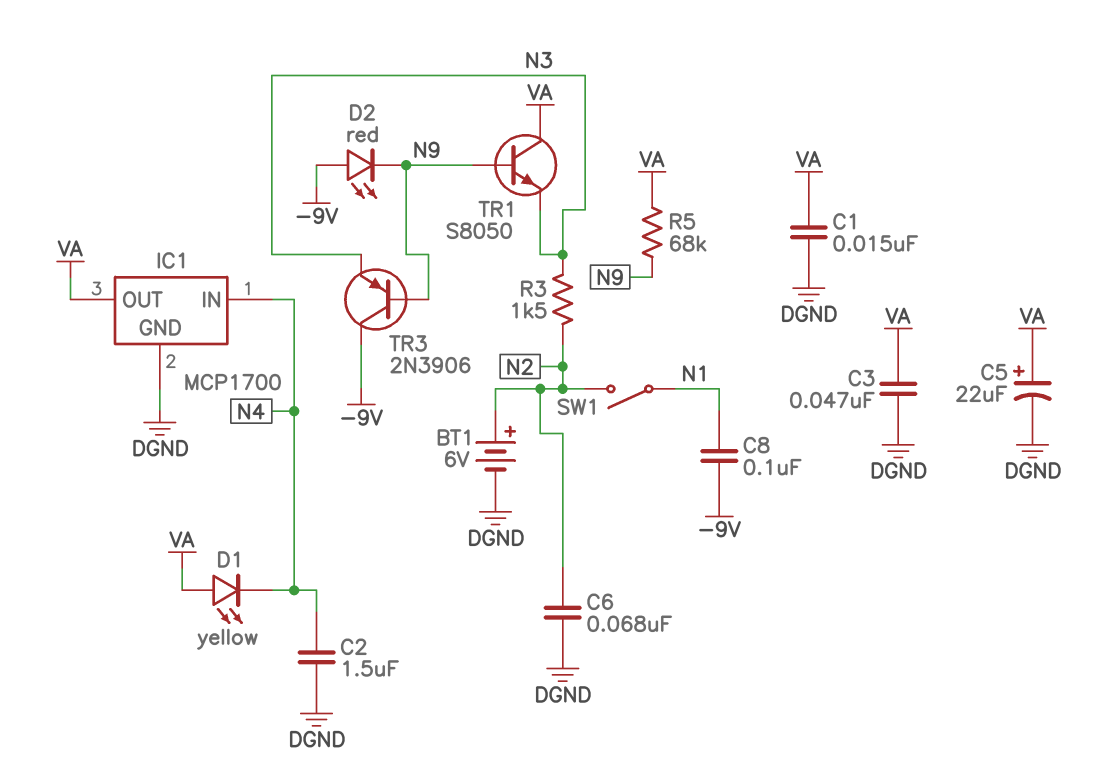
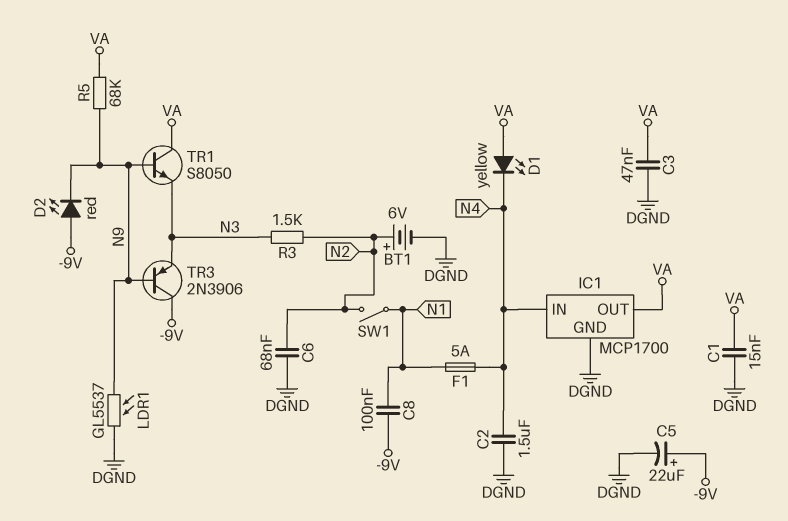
C5: 22uF (plus VA, minus DGND) -> 22uF (plus -9V, minus DGND)
F1: none -> 5A (N1, N4)
LDR1: none -> GL5537 (DGND, N9)

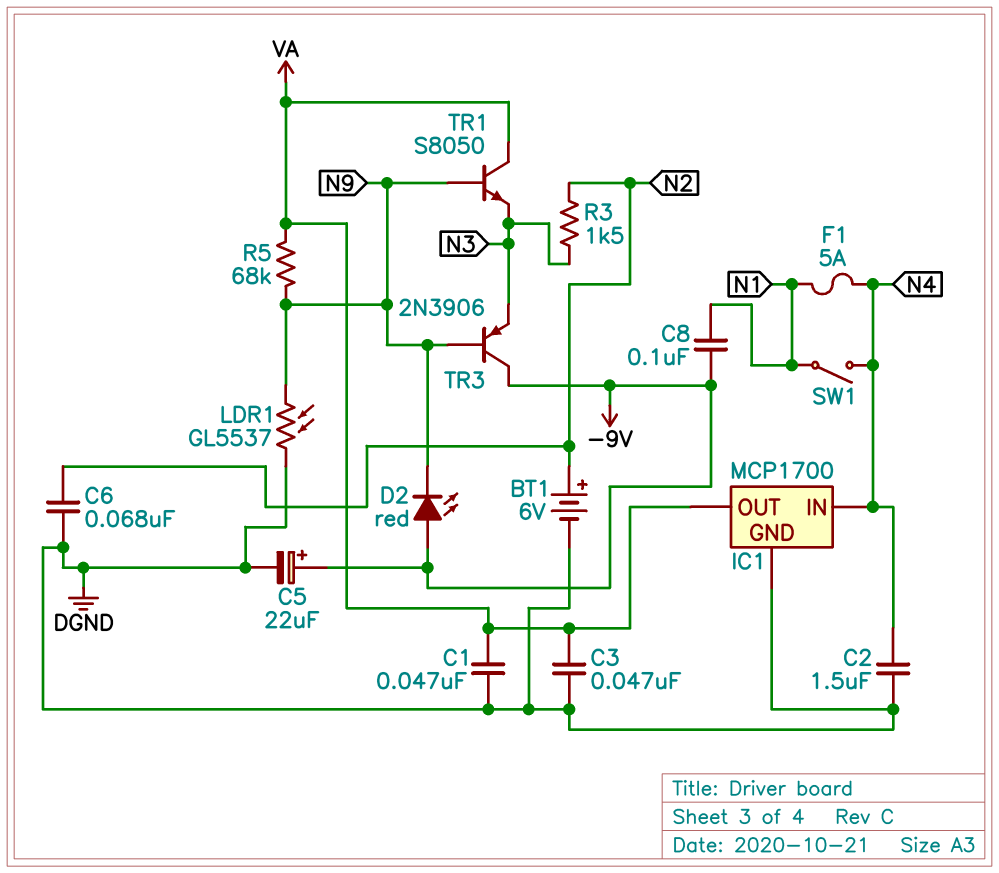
C1: 15nF (DGND, VA) -> 47nF (DGND, VA)
D1: LED yellow (A VA, K N4) -> none
SW1: switch (N1, N2) -> switch (N1, N4)

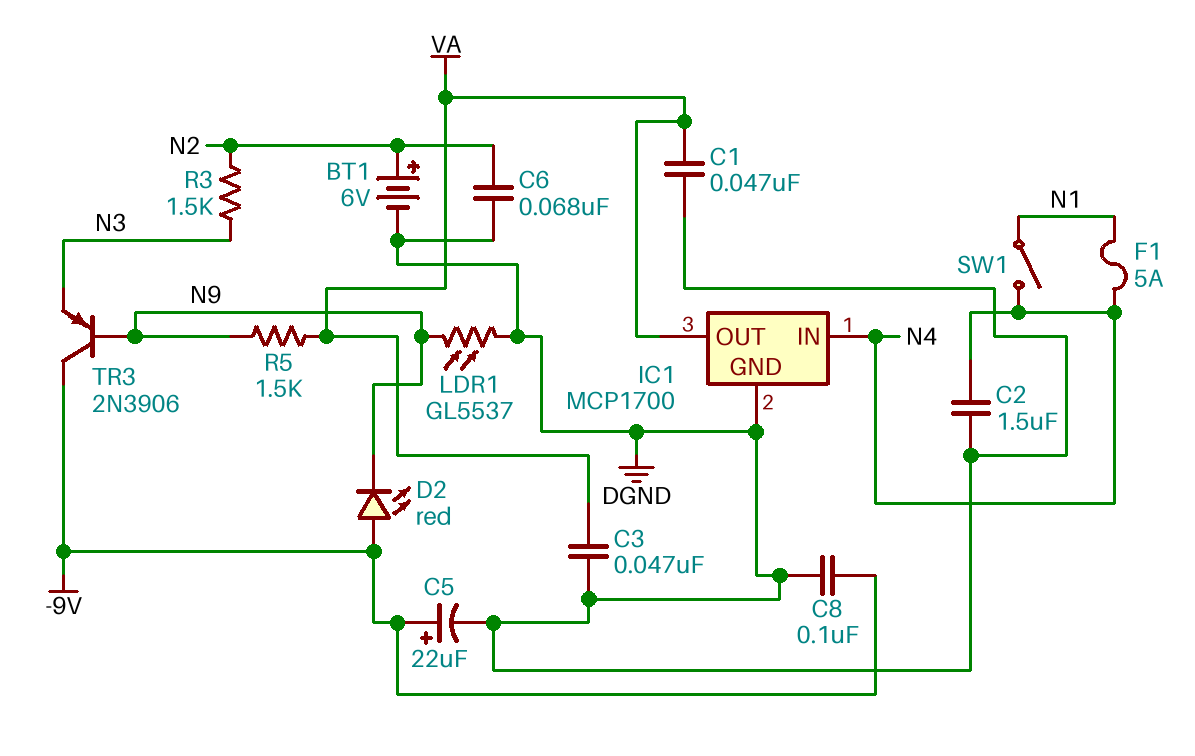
C8: 100nF (-9V, N1) -> 100nF (-9V, DGND)
R5: 68k (N9, VA) -> 1.5k (N9, VA)
TR1: NPN S8050 (B N9, C VA, E N3) -> none

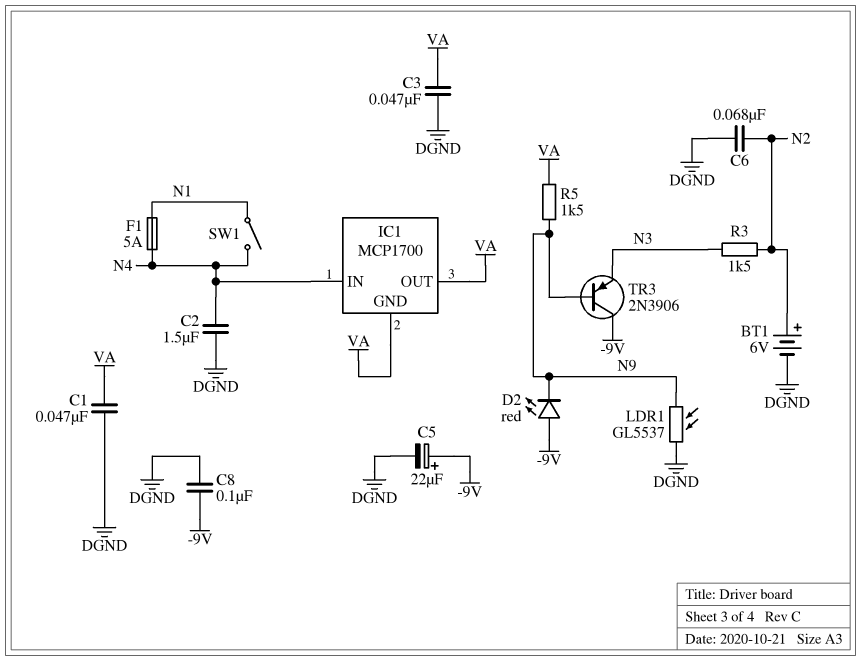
IC1 pin GND: DGND -> VA

